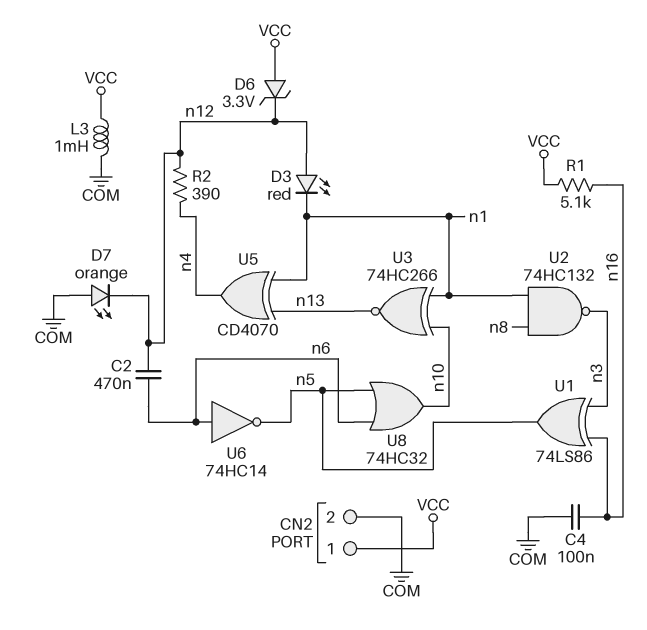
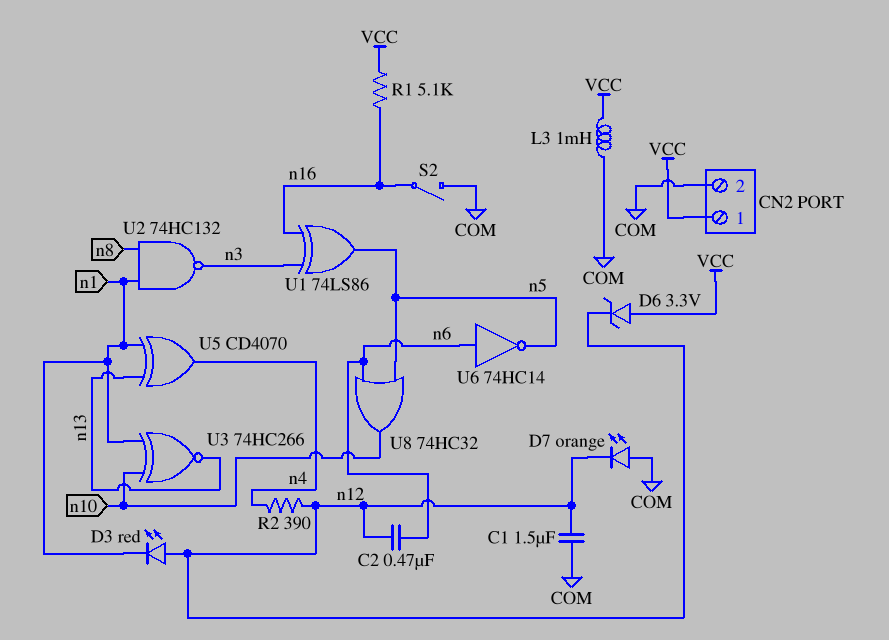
C1: none -> 1.5uF (COM, n12)
C4: 100nF (COM, n16) -> none
S2: none -> switch (COM, n16)

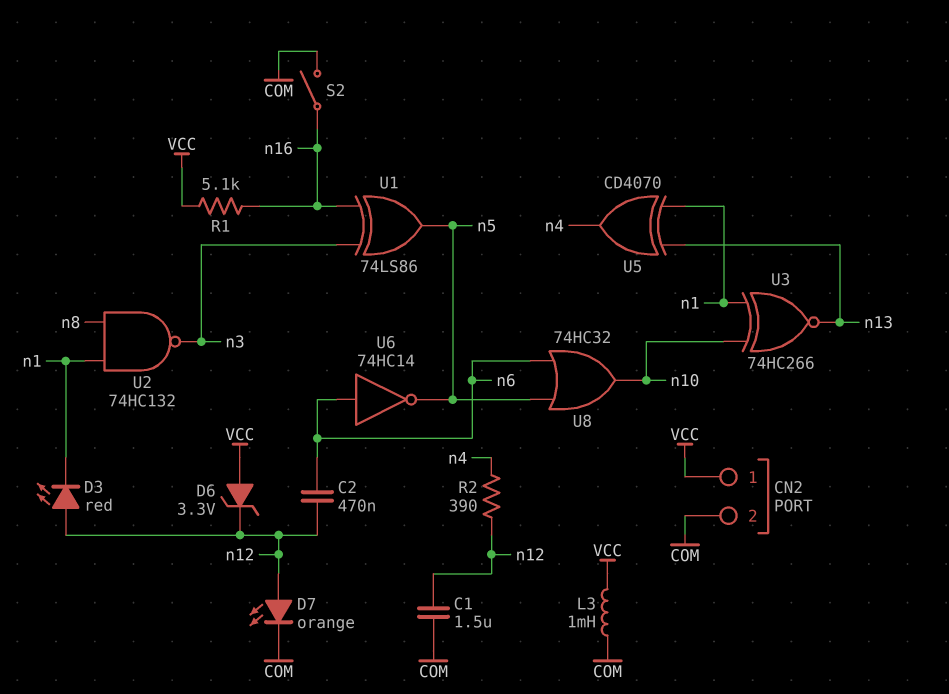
D7: LED orange (A COM, K n12) -> LED orange (A n12, K COM)

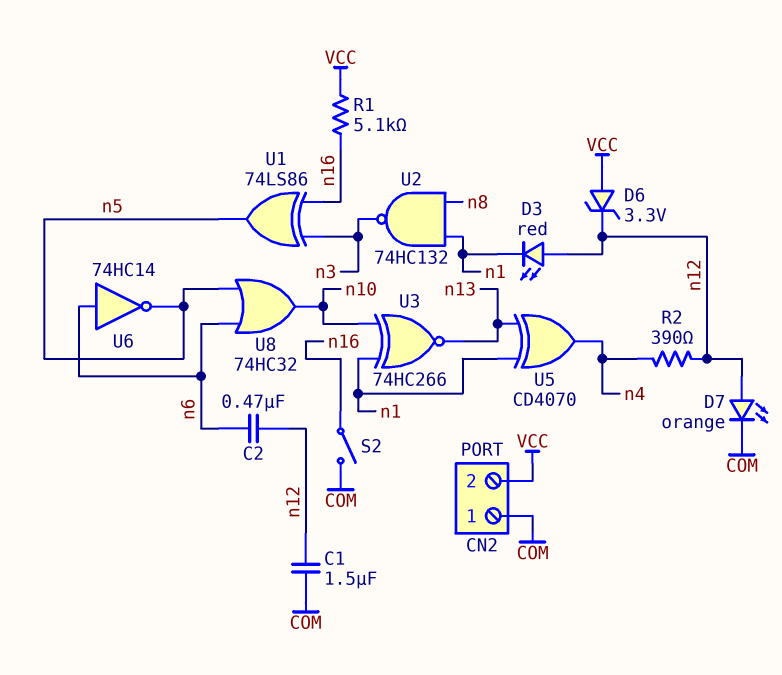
CN2 pin 1: VCC -> COM
CN2 pin 2: COM -> VCC
L3: 1mH (COM, VCC) -> none

